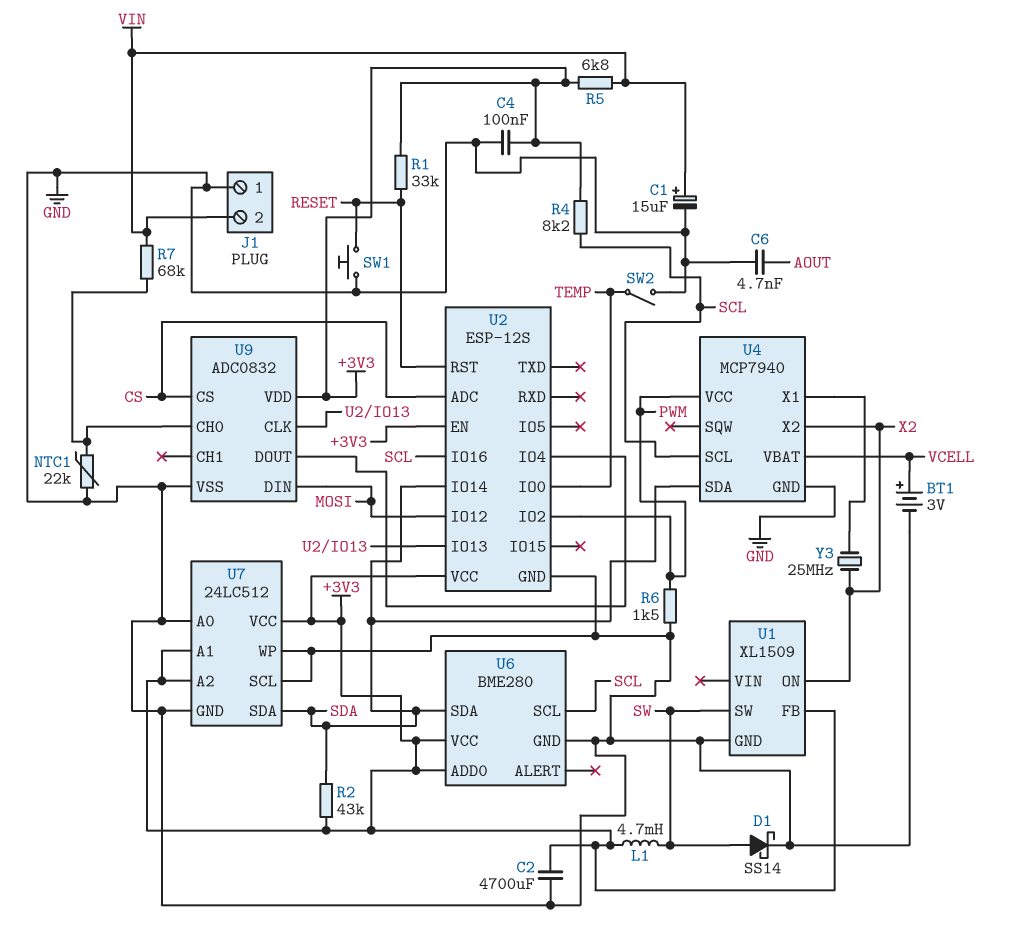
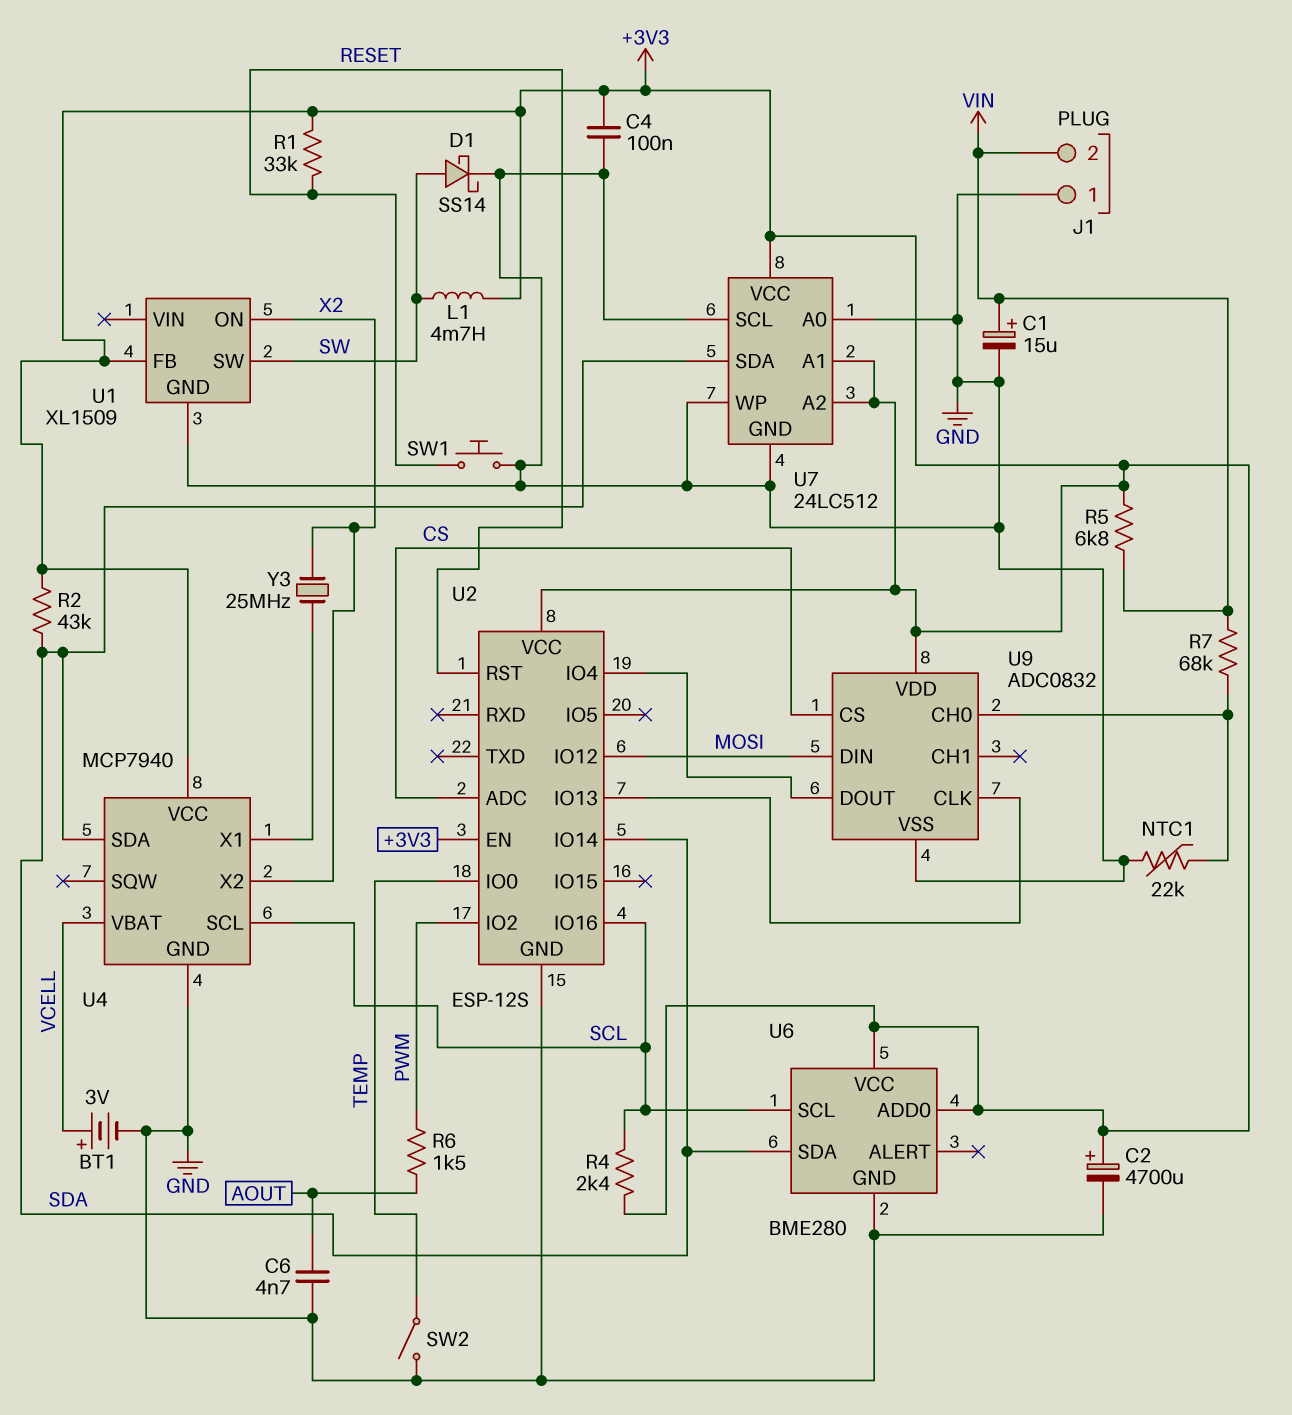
C2: 4700uF (+3V3, GND) -> 4700uF (plus +3V3, minus GND)
R4: 8.2k (+3V3, SCL) -> 2.4k (+3V3, SCL)
R6: 1.5k (GND, PWM) -> 1.5k (AOUT, PWM)
U4 pin VCC: PWM -> +3V3

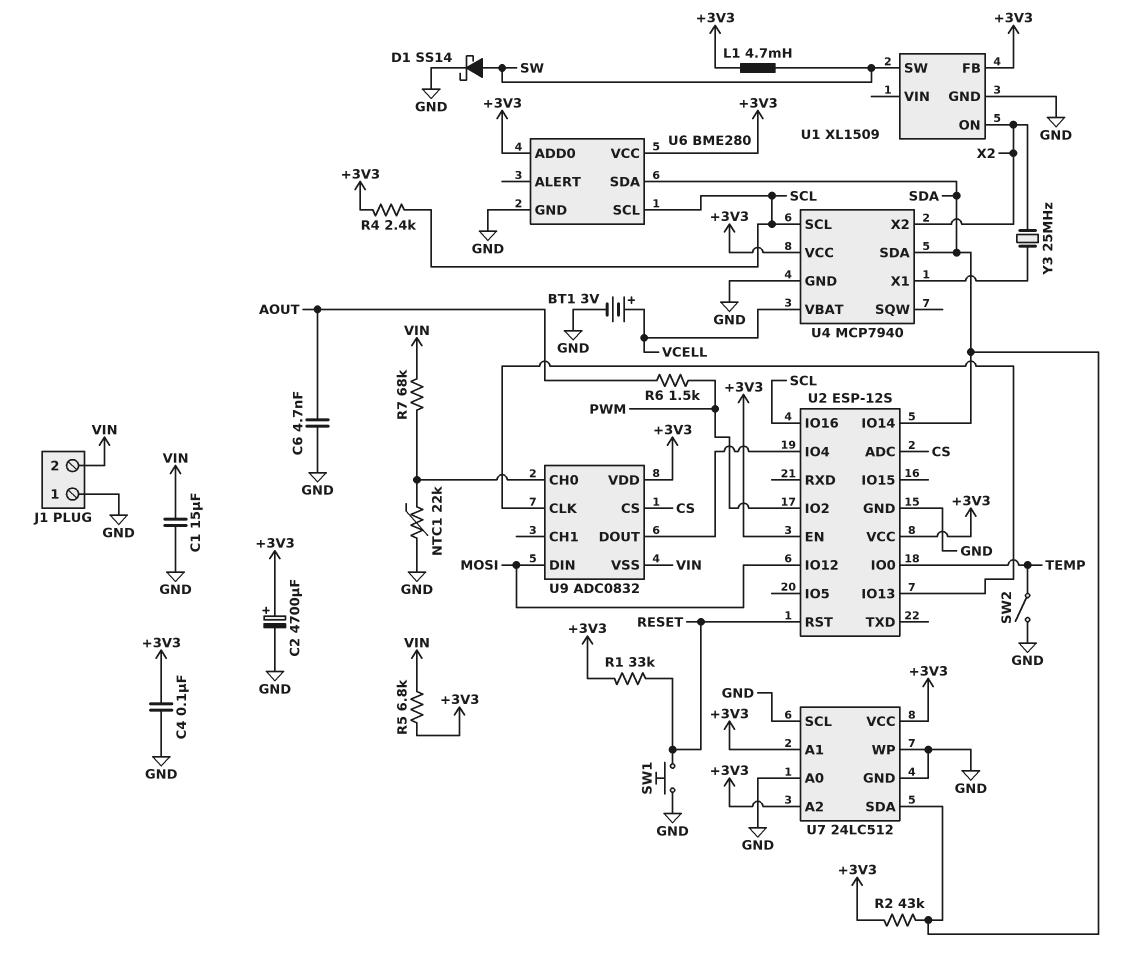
C1: 15uF (plus VIN, minus GND) -> 15uF (GND, VIN)
U9 pin VSS: GND -> VIN

